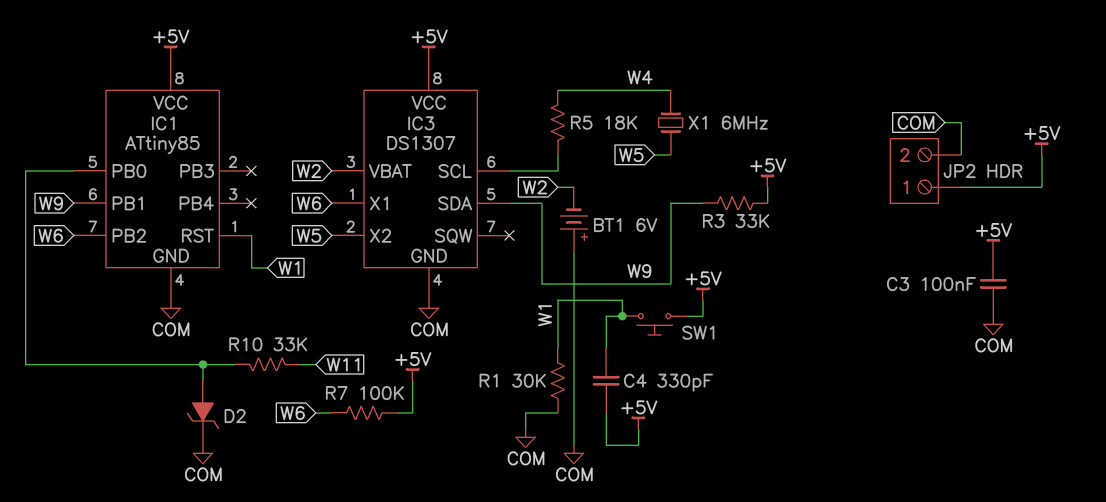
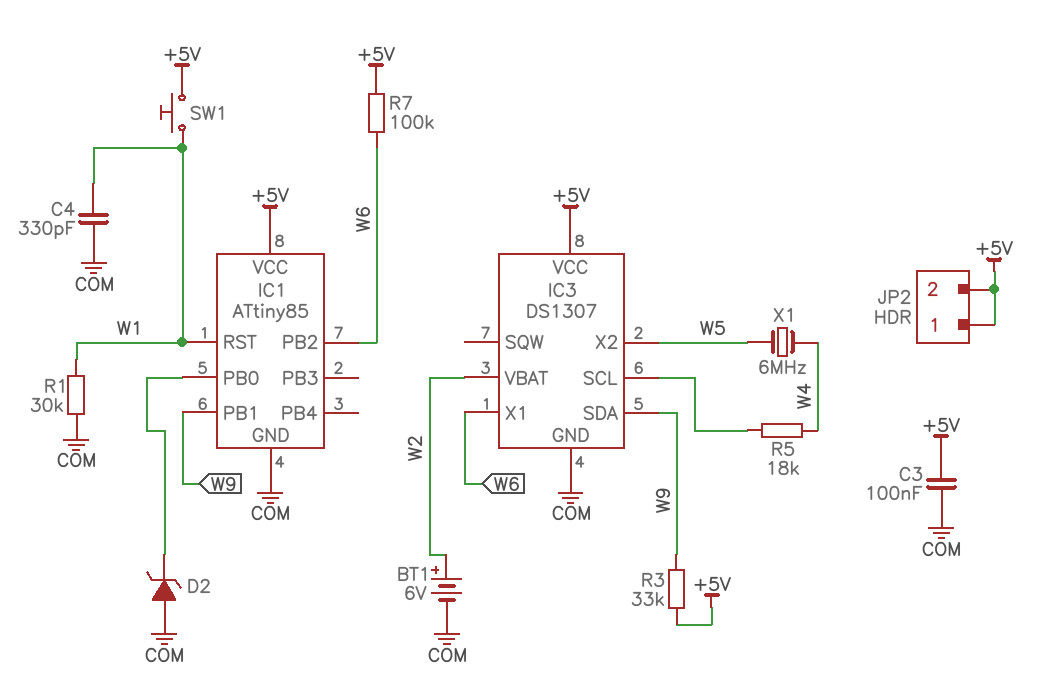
BT1: 6V (plus COM, minus W2) -> 6V (plus W2, minus COM)
C4: 330pF (+5V, W1) -> 330pF (COM, W1)
D2: zener (A IC1/PB0, K COM) -> zener (A COM, K IC1/PB0)
JP2 pin 2: COM -> +5V
R10: 33k (IC1/PB0, W11) -> none

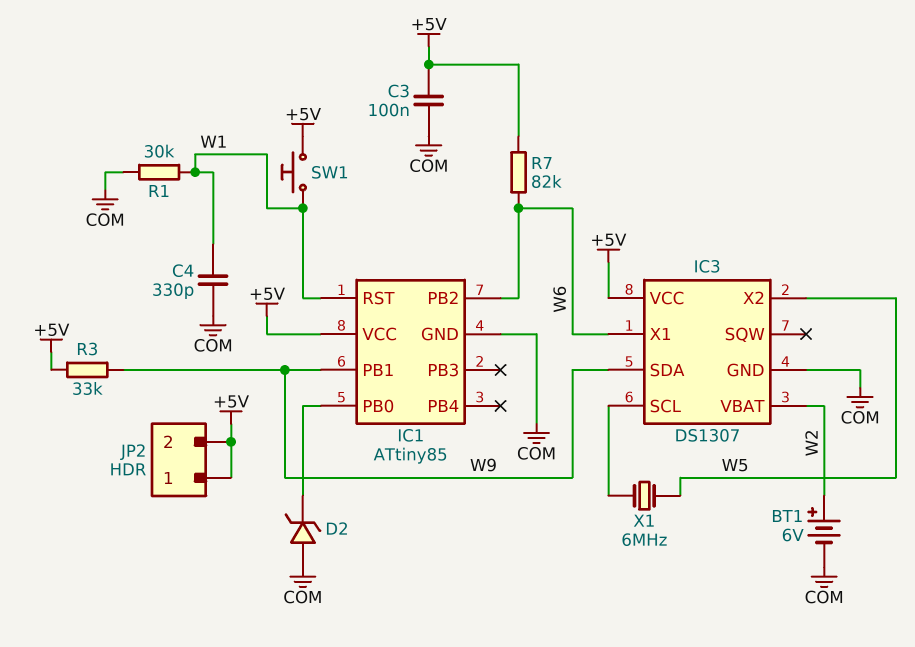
R5: 18k (IC3/SCL, W4) -> none
R7: 100k (+5V, W6) -> 82k (+5V, W6)
X1: 6MHz (W4, W5) -> 6MHz (IC3/SCL, W5)

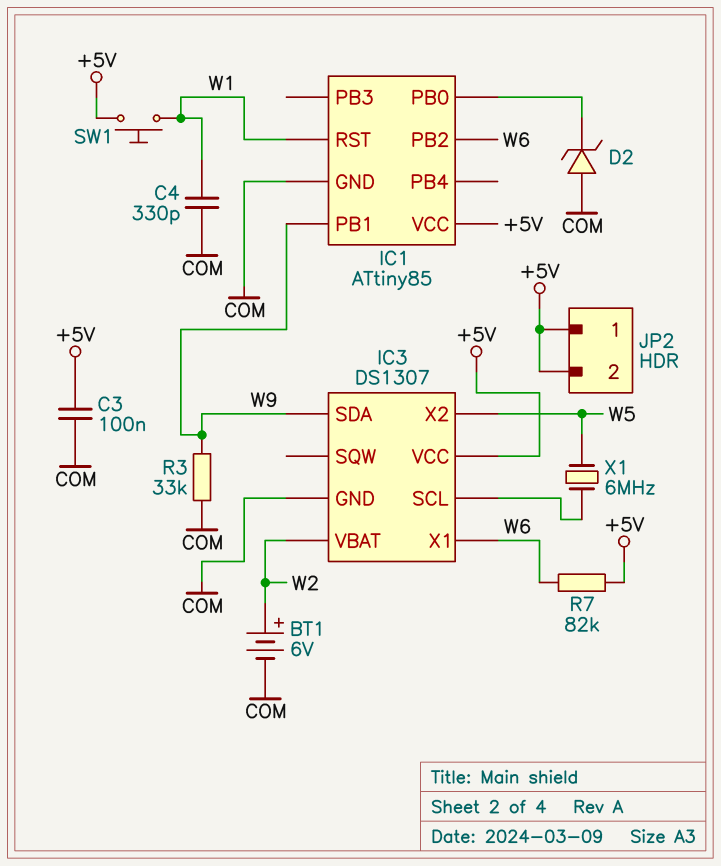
R1: 30k (COM, W1) -> none
R3: 33k (+5V, W9) -> 33k (COM, W9)

